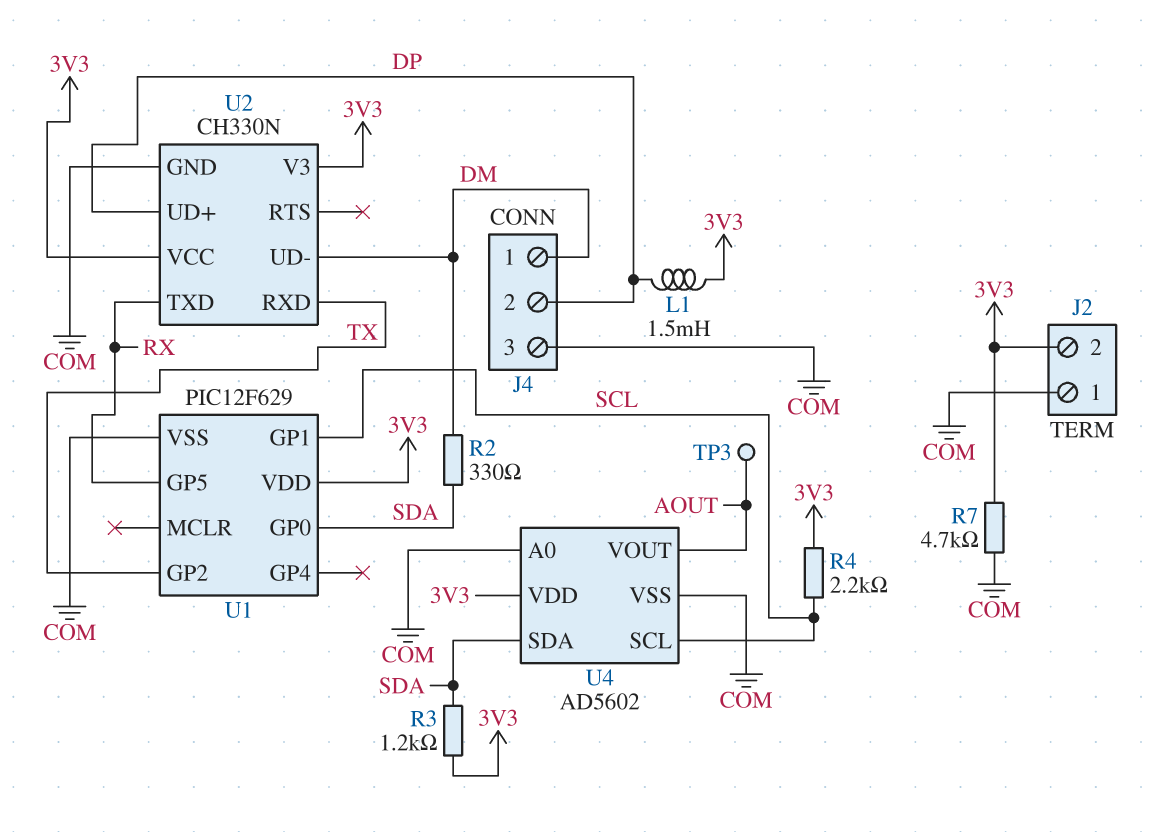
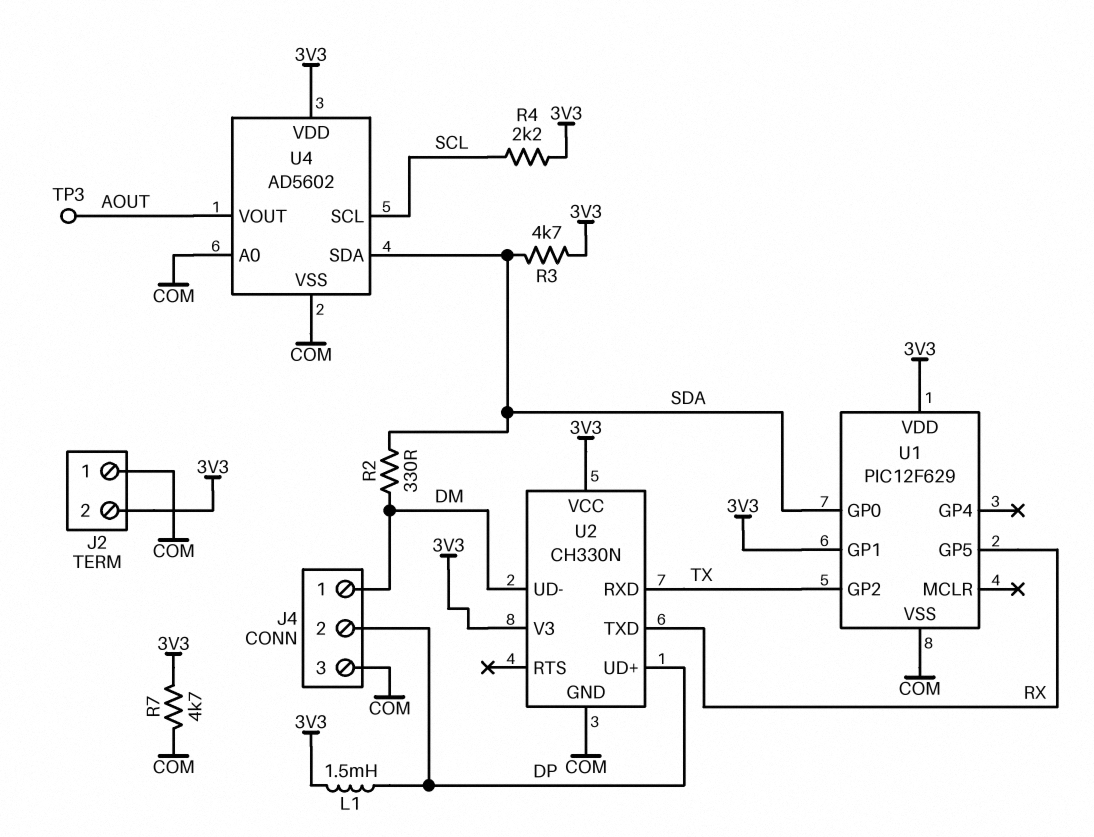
R3: 1.2k (3V3, SDA) -> 4.7k (3V3, SDA)
U1 pin GP1: SCL -> 3V3

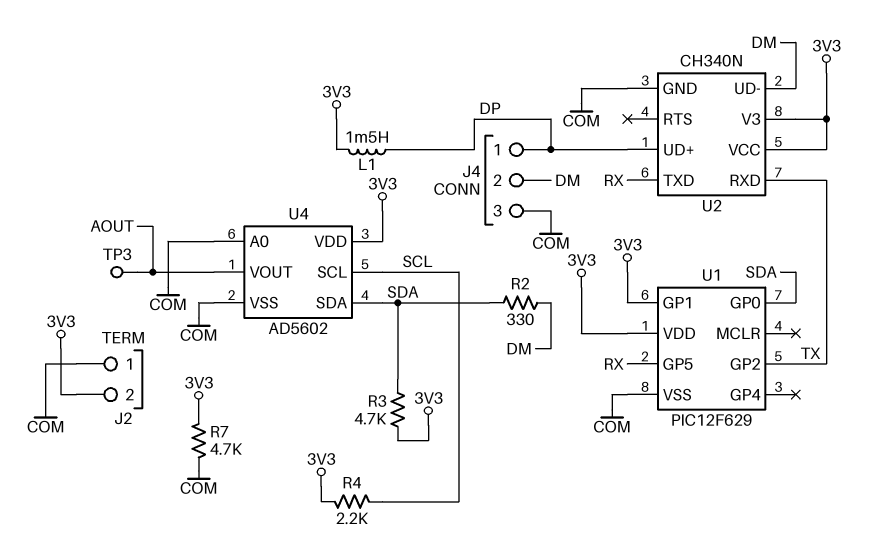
J4 pin 1: DM -> DP
J4 pin 2: DP -> DM
U2: CH330N -> CH340N

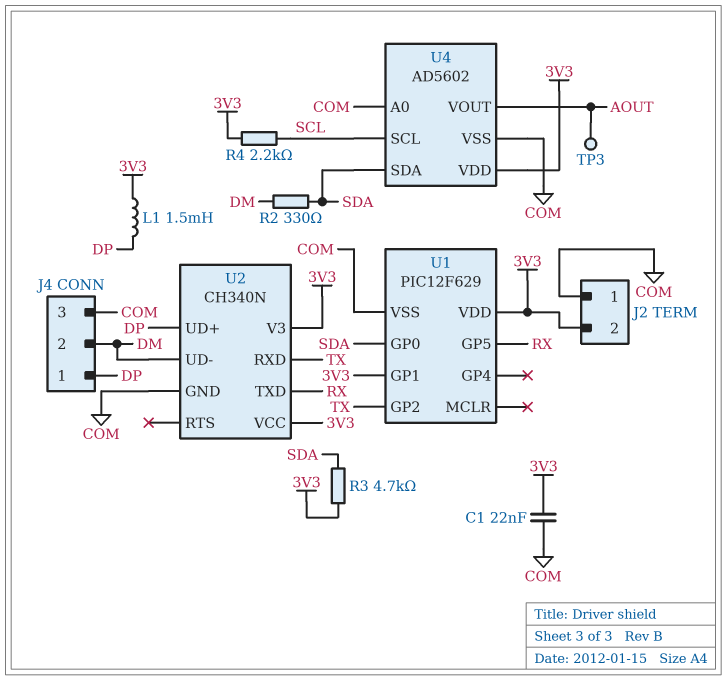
C1: none -> 22nF (3V3, COM)
R7: 4.7k (3V3, COM) -> none

